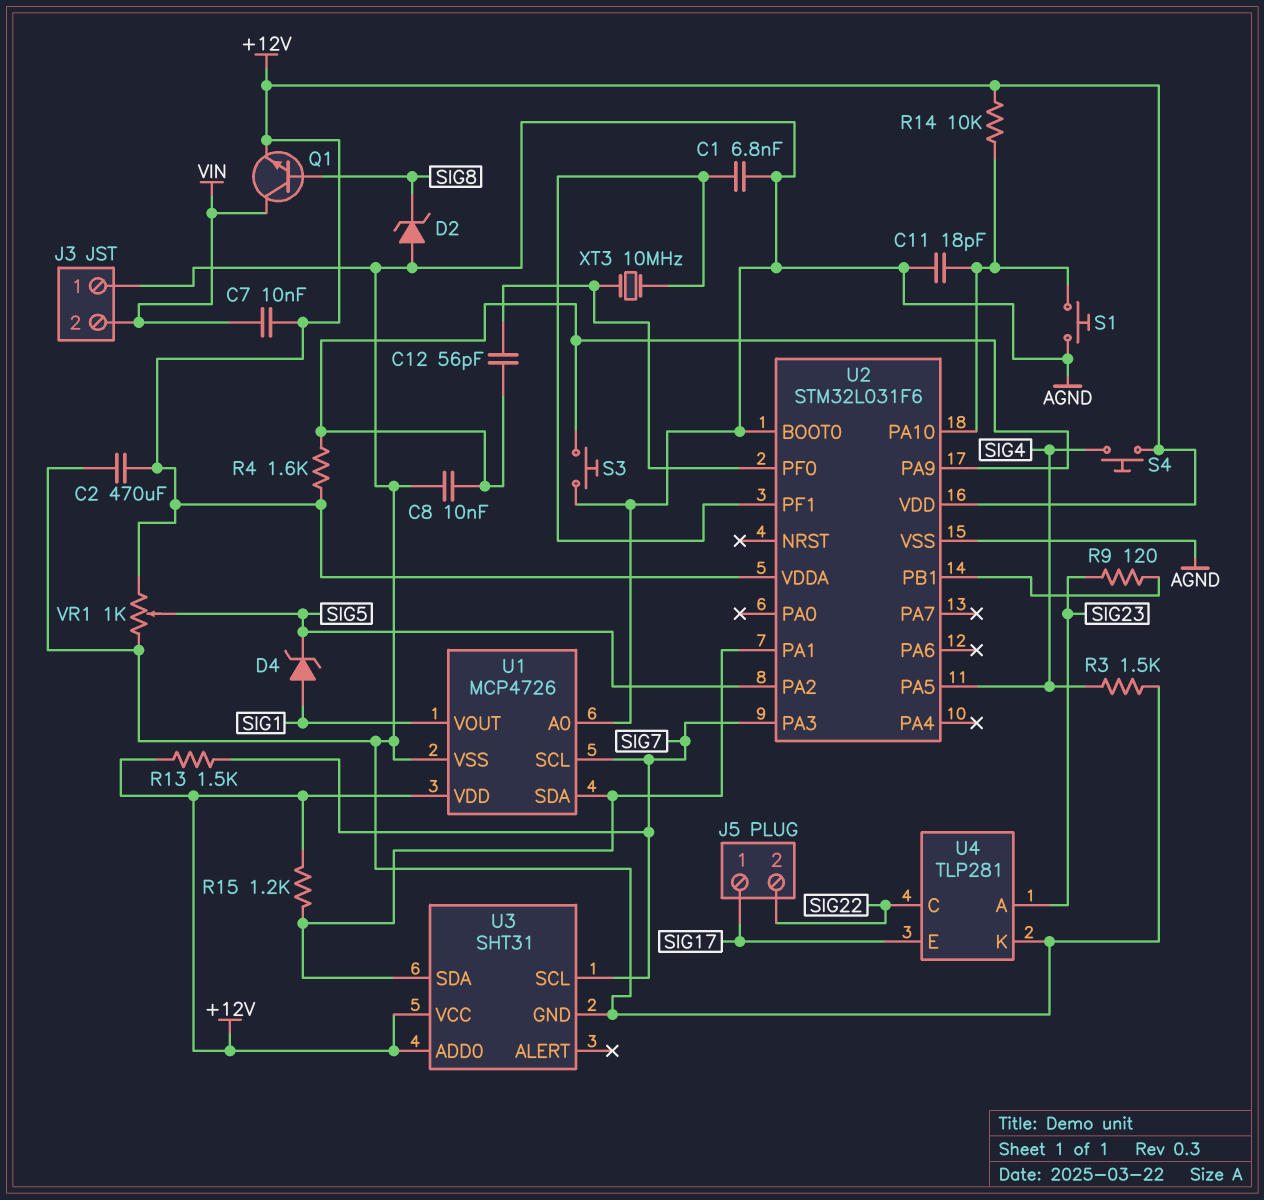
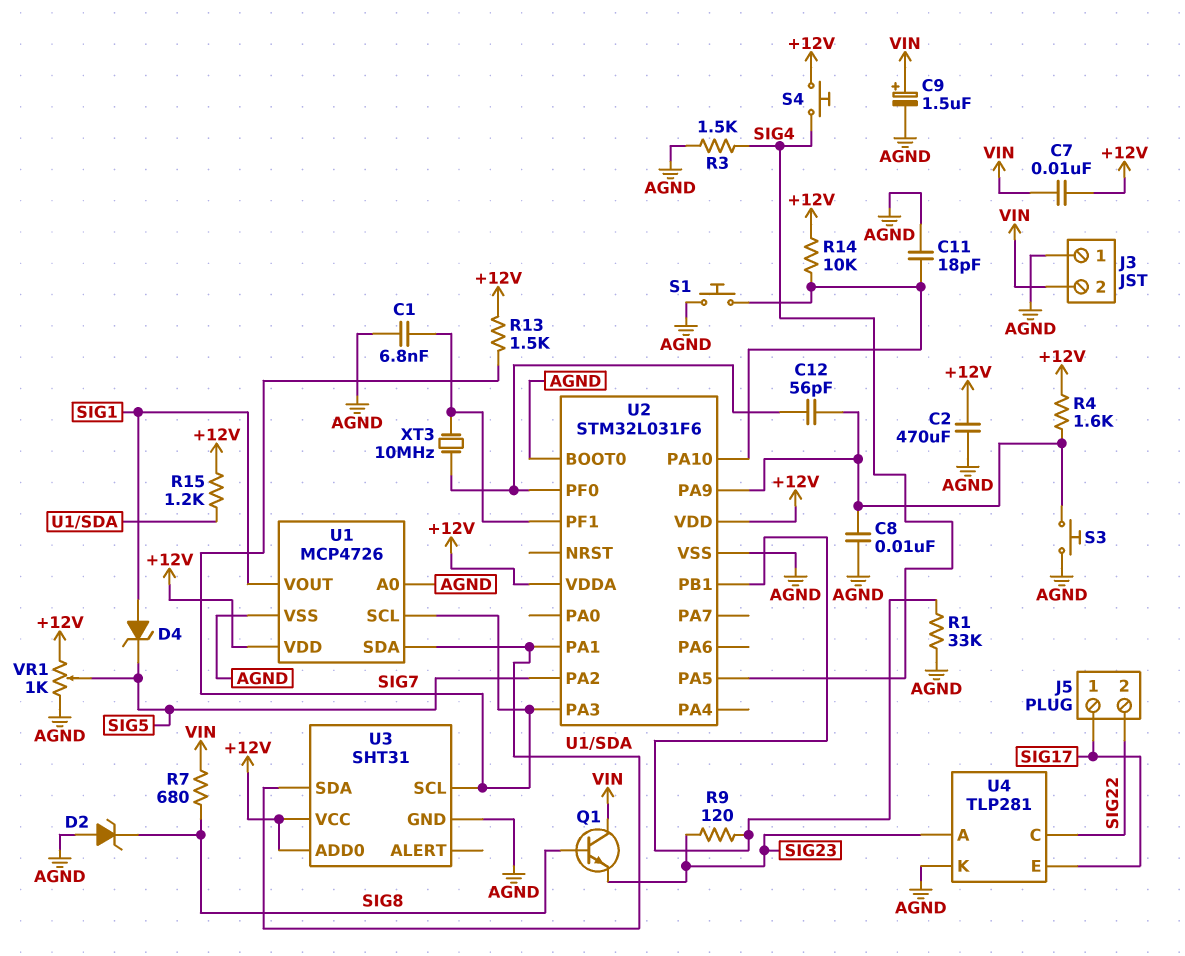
C9: none -> 1.5uF (plus VIN, minus AGND)
Q1: NPN (B SIG8, C VIN, E +12V) -> NPN (B SIG8, C VIN, E SIG23)
R1: none -> 33k (AGND, U2/PB1)
R7: none -> 680 (SIG8, VIN)

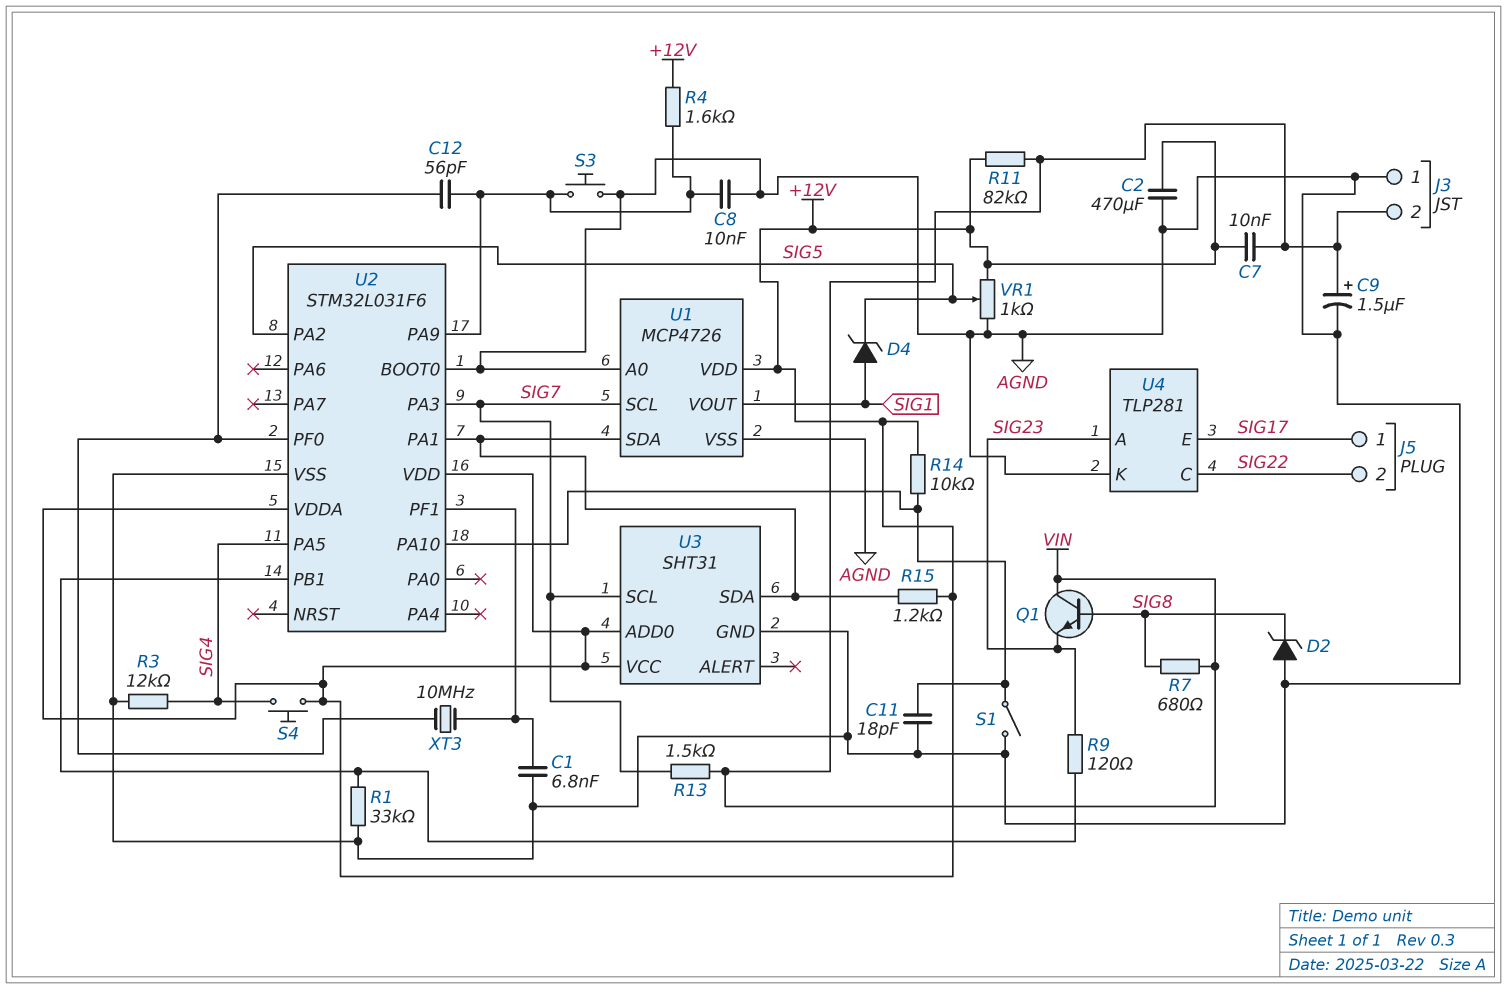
R3: 1.5k (AGND, SIG4) -> 12k (AGND, SIG4)
R11: none -> 82k (+12V, VIN)
R13: 1.5k (+12V, SIG7) -> 1.5k (SIG7, VIN)
S1: button (AGND, U2/PA10) -> switch (AGND, U2/PA10)

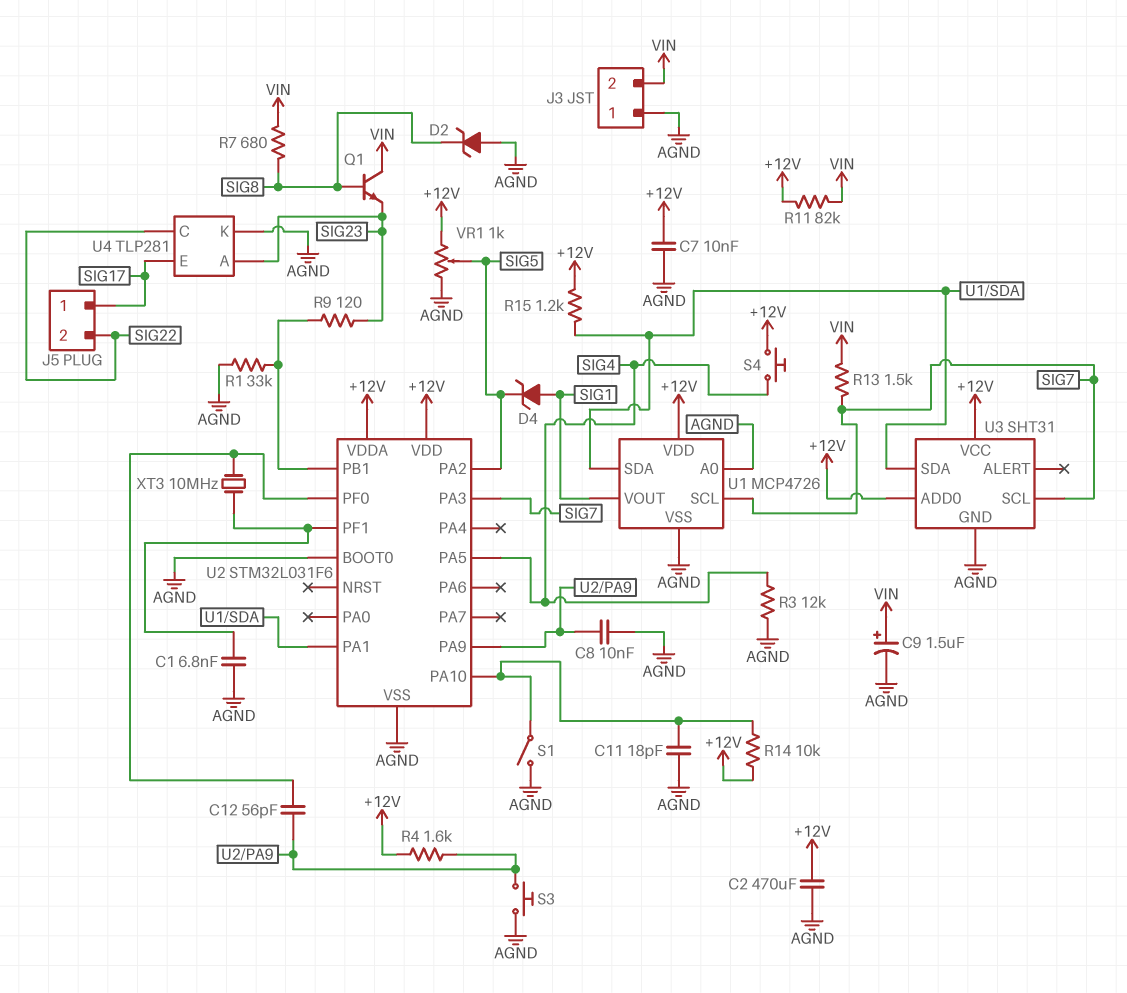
C7: 10nF (+12V, VIN) -> 10nF (+12V, AGND)

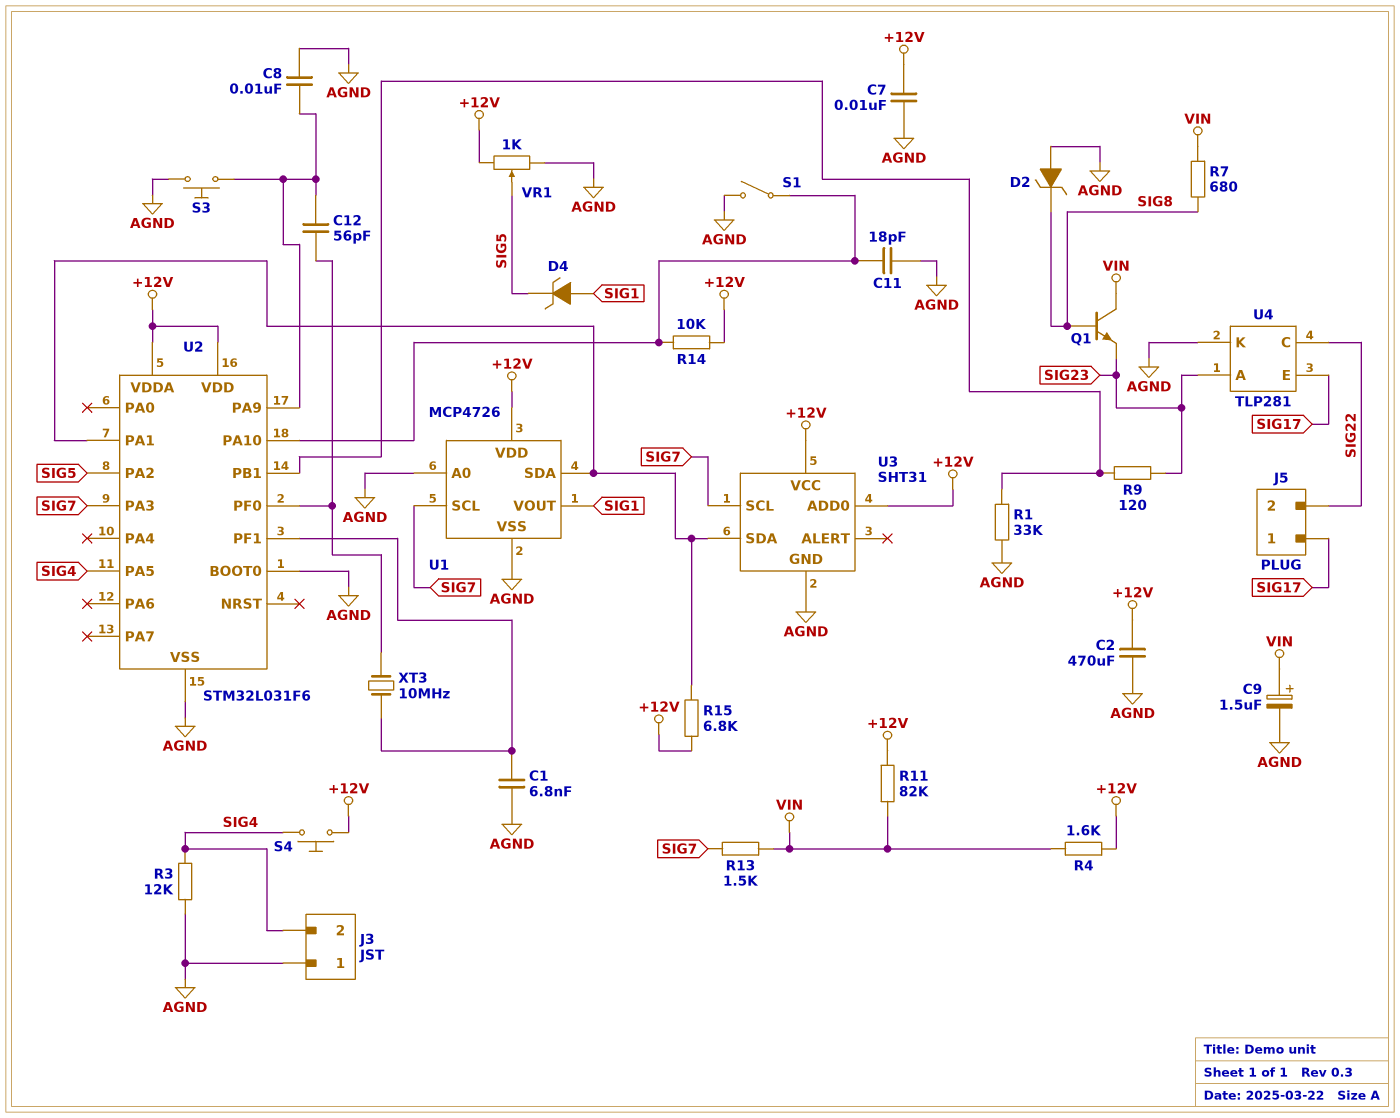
J3 pin 2: VIN -> SIG4
R4: 1.6k (+12V, U2/PA9) -> 1.6k (+12V, VIN)
R15: 1.2k (+12V, U1/SDA) -> 6.8k (+12V, U1/SDA)

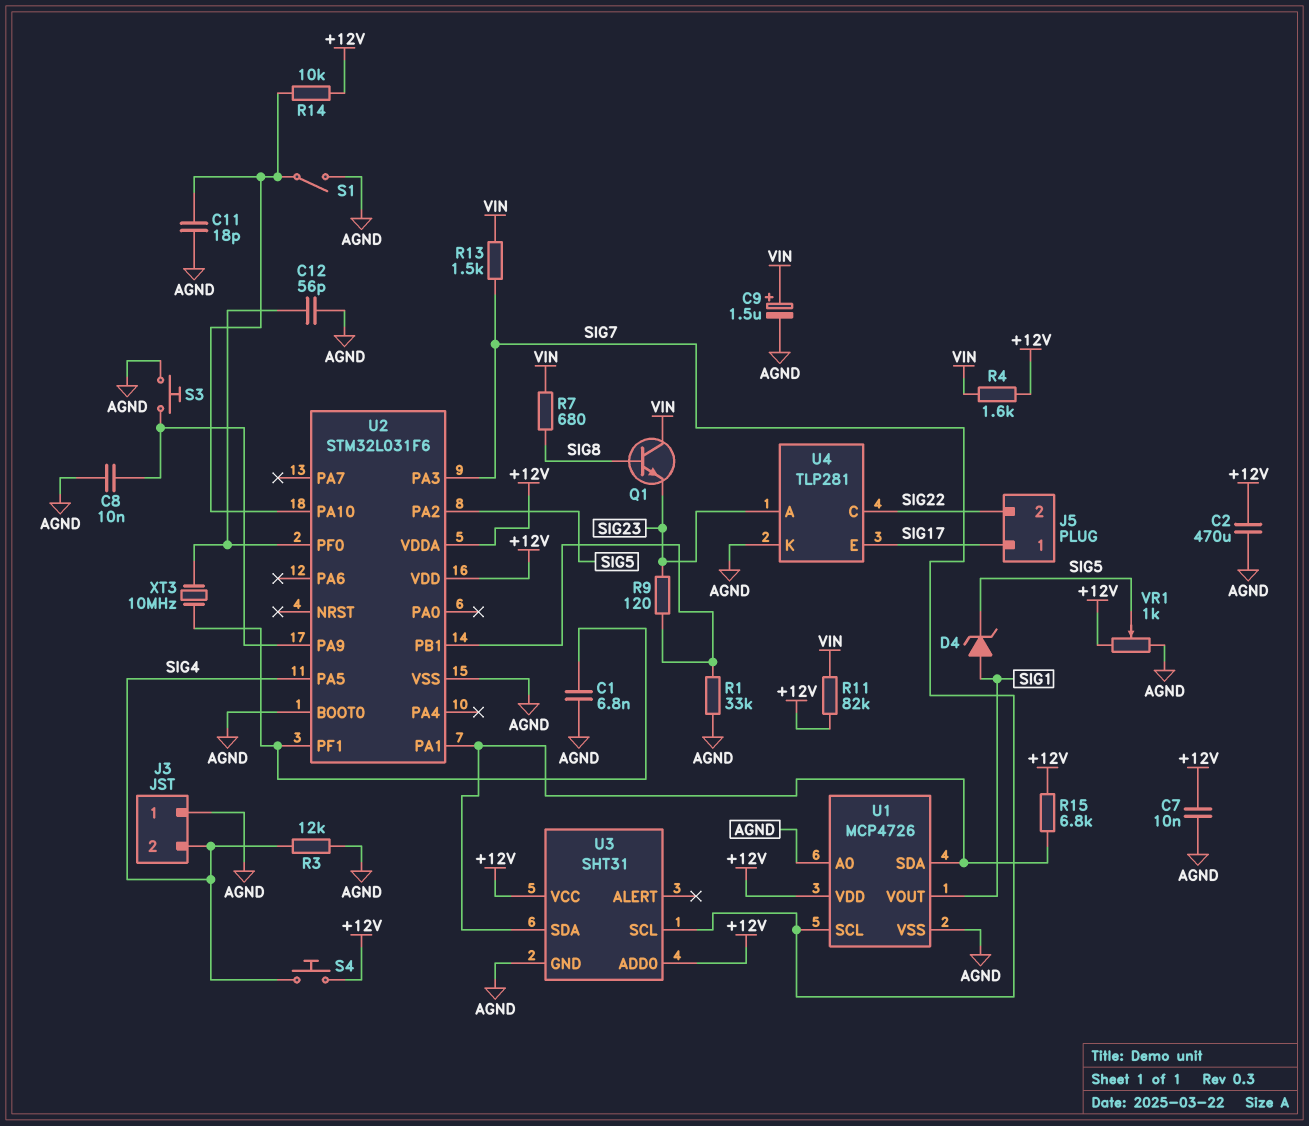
C12: 56pF (U2/PA9, U2/PF0) -> 56pF (AGND, U2/PF0)
D2: zener (A AGND, K SIG8) -> none

